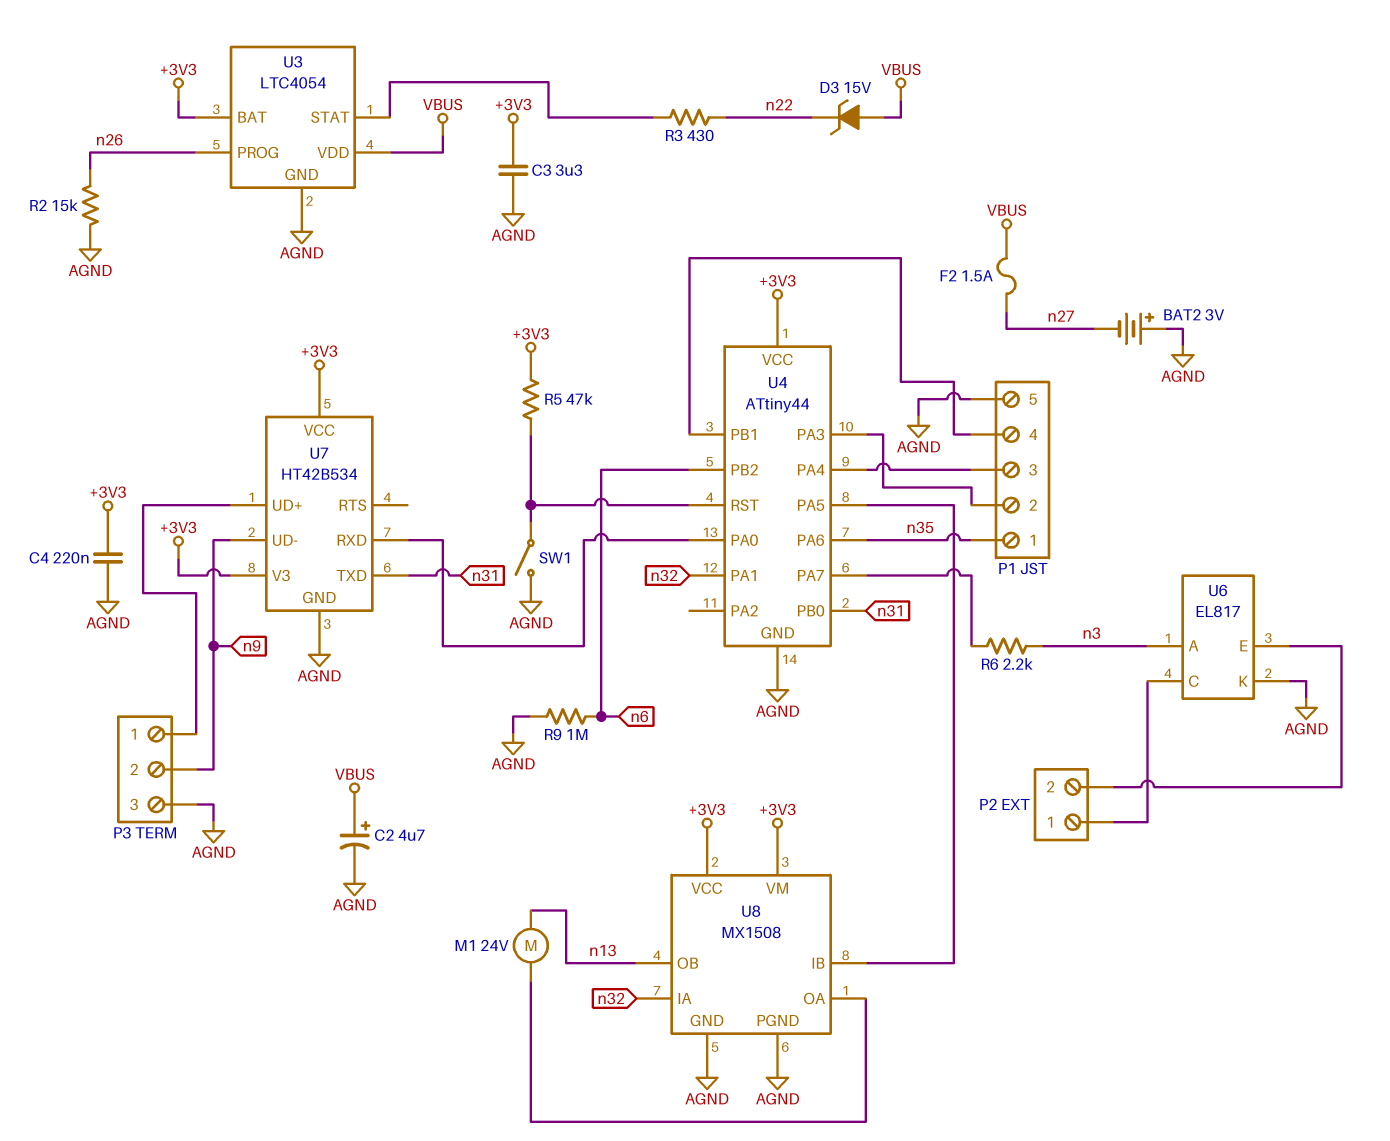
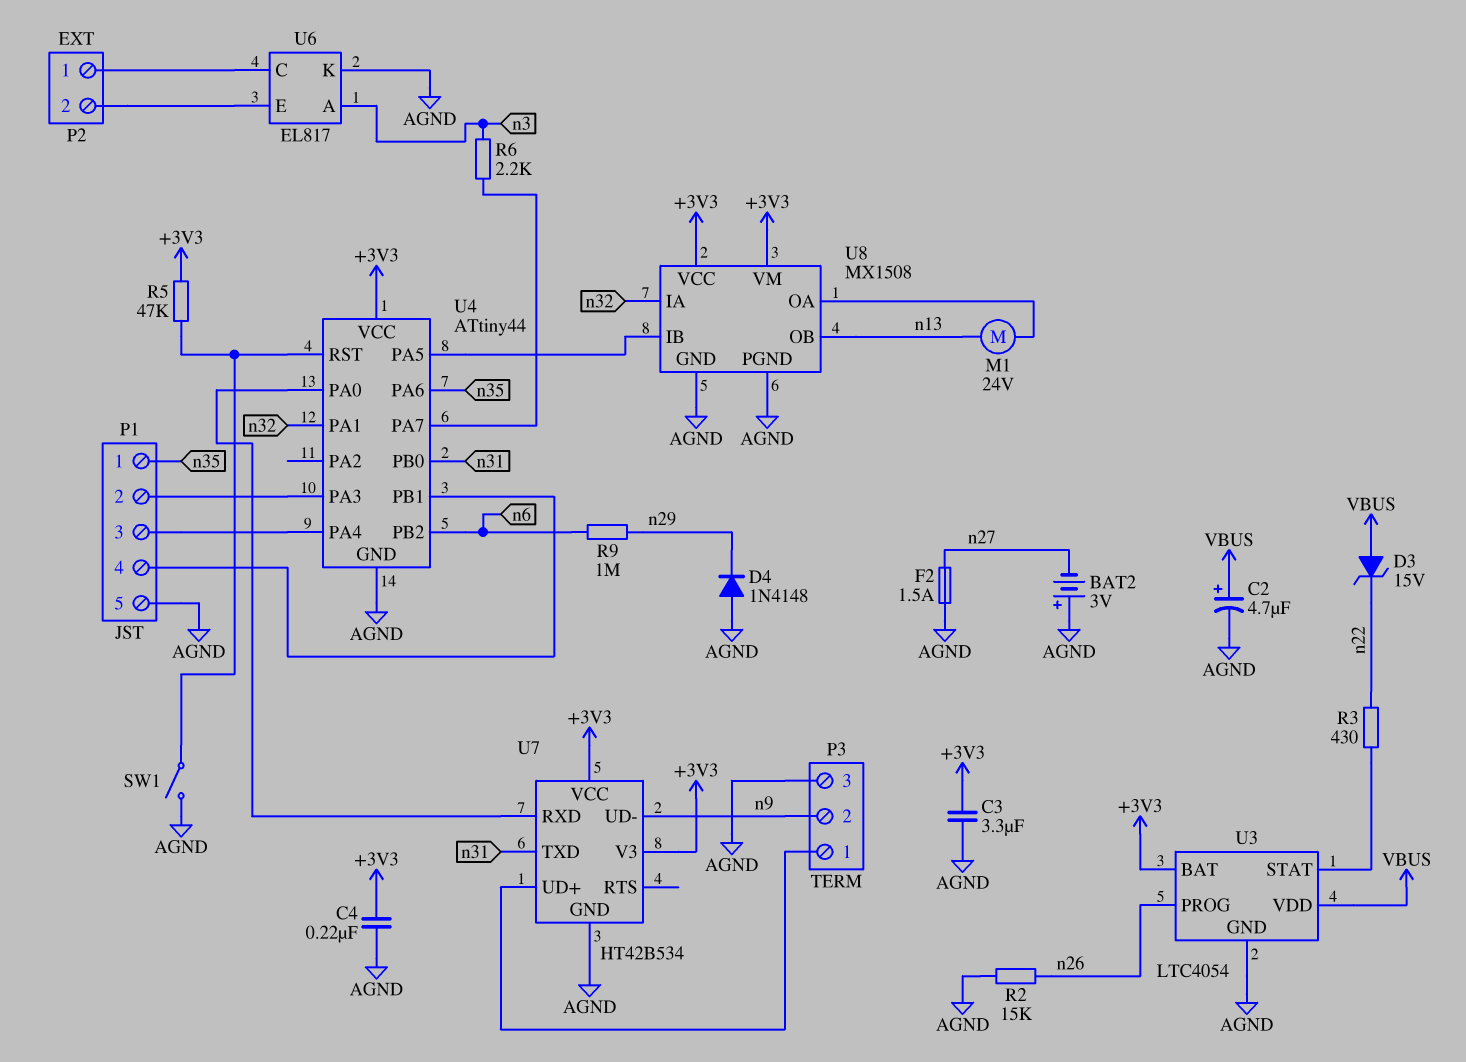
D4: none -> diode 1N4148 (A AGND, K n29)
F2: 1.5A (VBUS, n27) -> 1.5A (AGND, n27)
R9: 1M (AGND, n6) -> 1M (n6, n29)

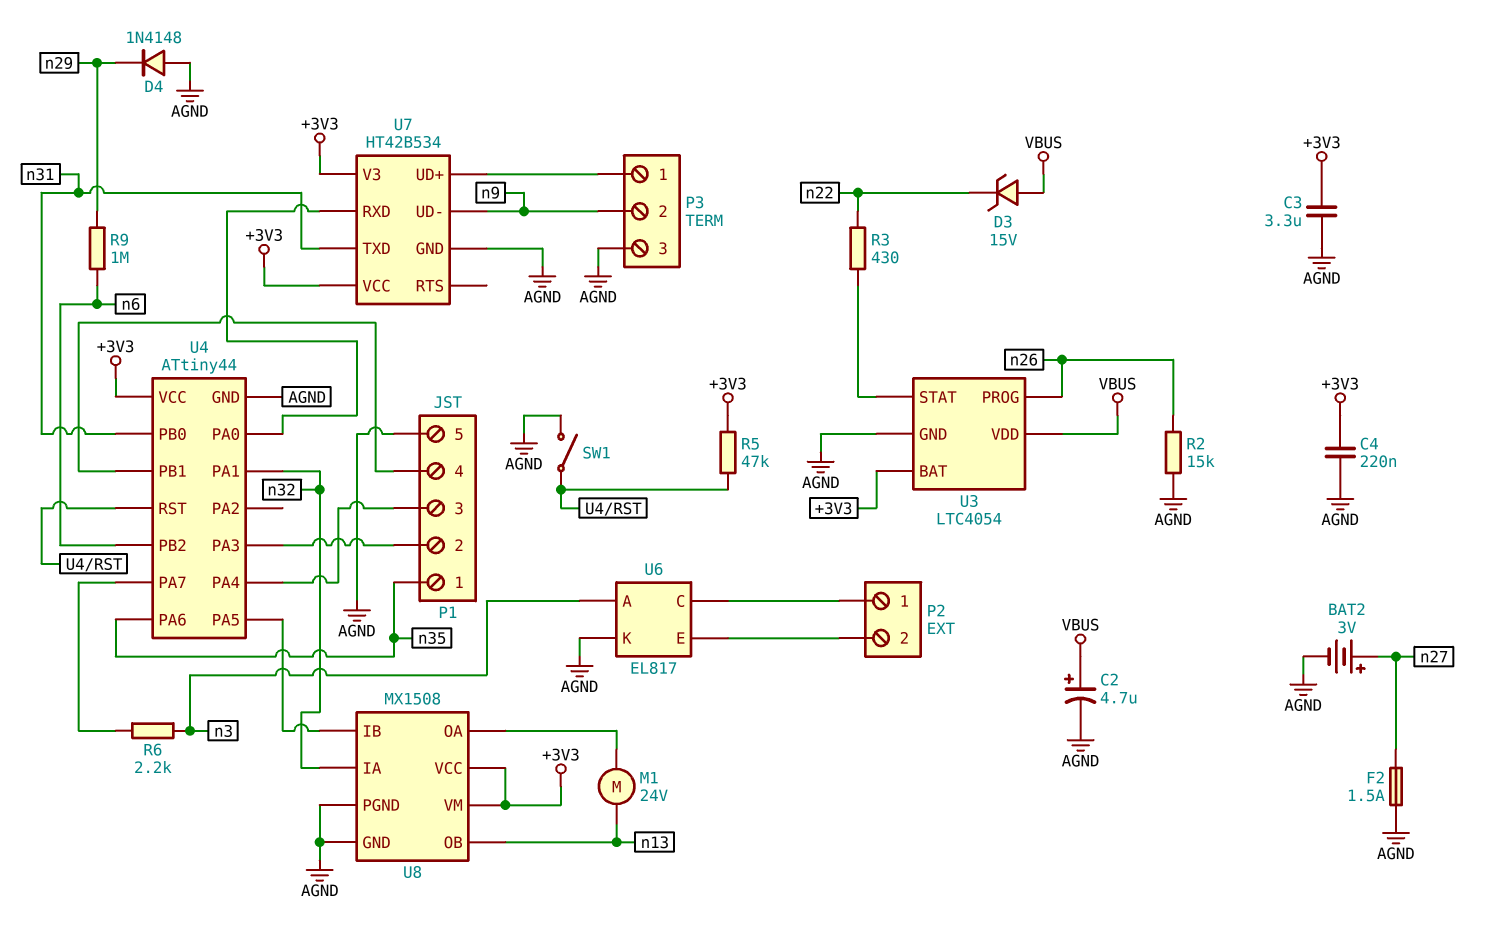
BAT2: 3V (plus AGND, minus n27) -> 3V (plus n27, minus AGND)

